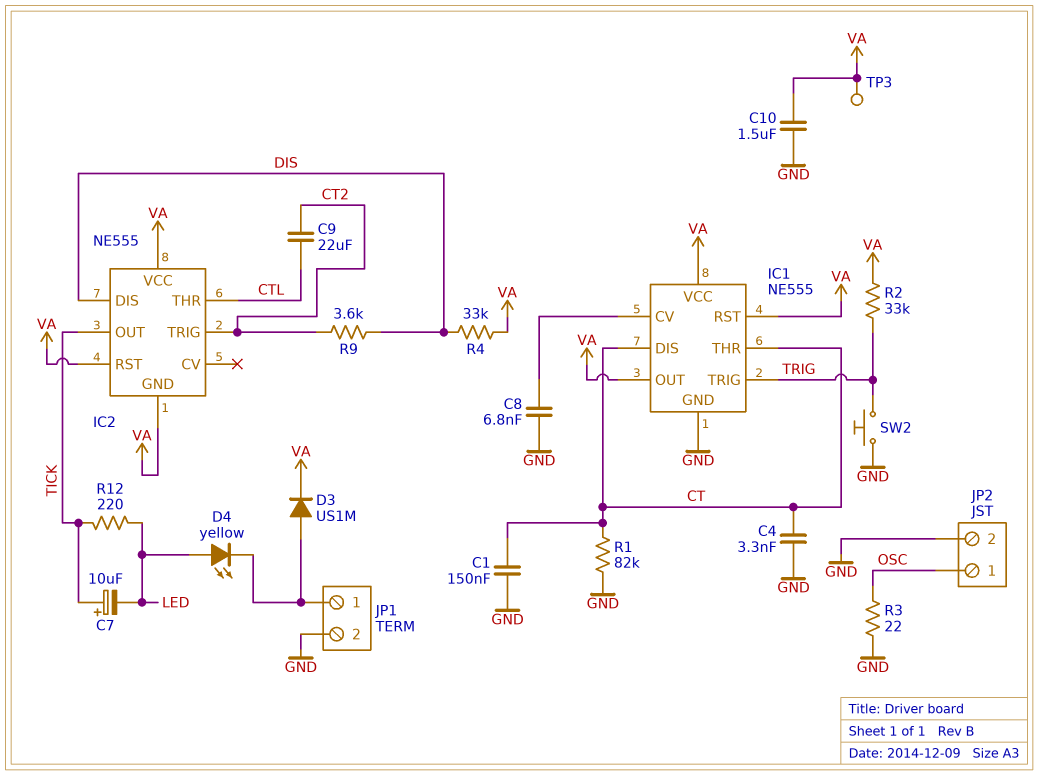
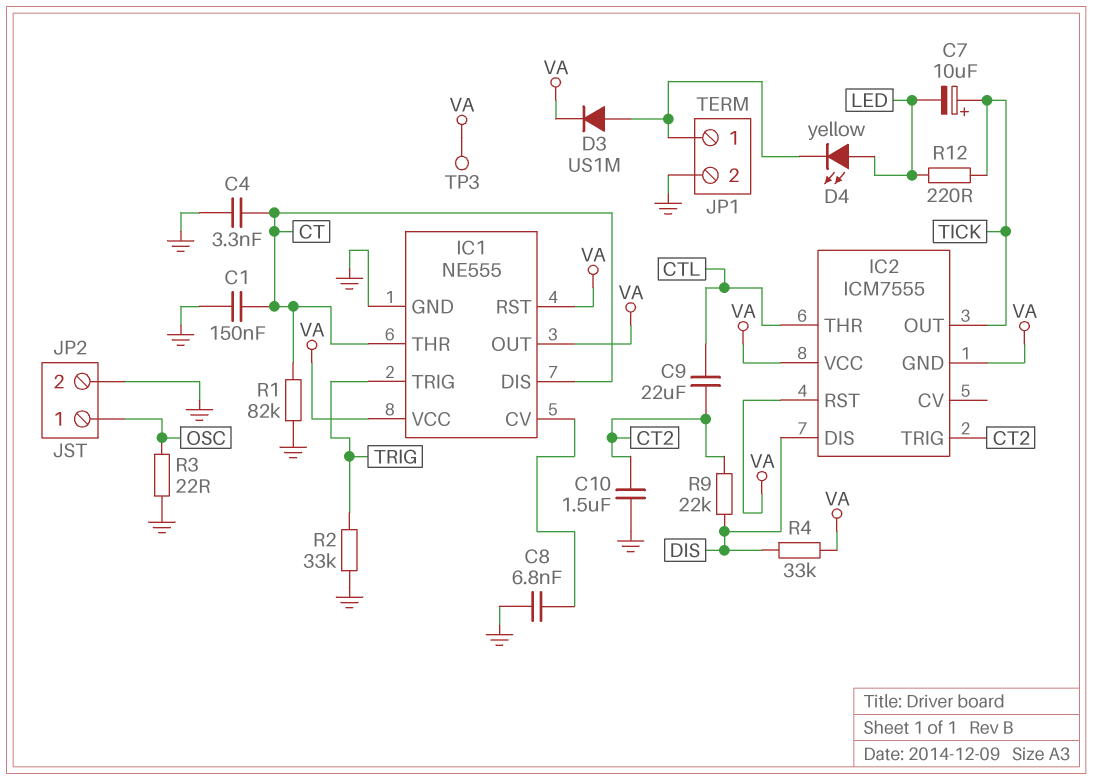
C10: 1.5uF (GND, VA) -> 1.5uF (CT2, GND)
IC2: NE555 -> ICM7555
R2: 33k (TRIG, VA) -> 33k (GND, TRIG)
R9: 3.6k (CT2, DIS) -> 22k (CT2, DIS)
SW2: button (GND, TRIG) -> none

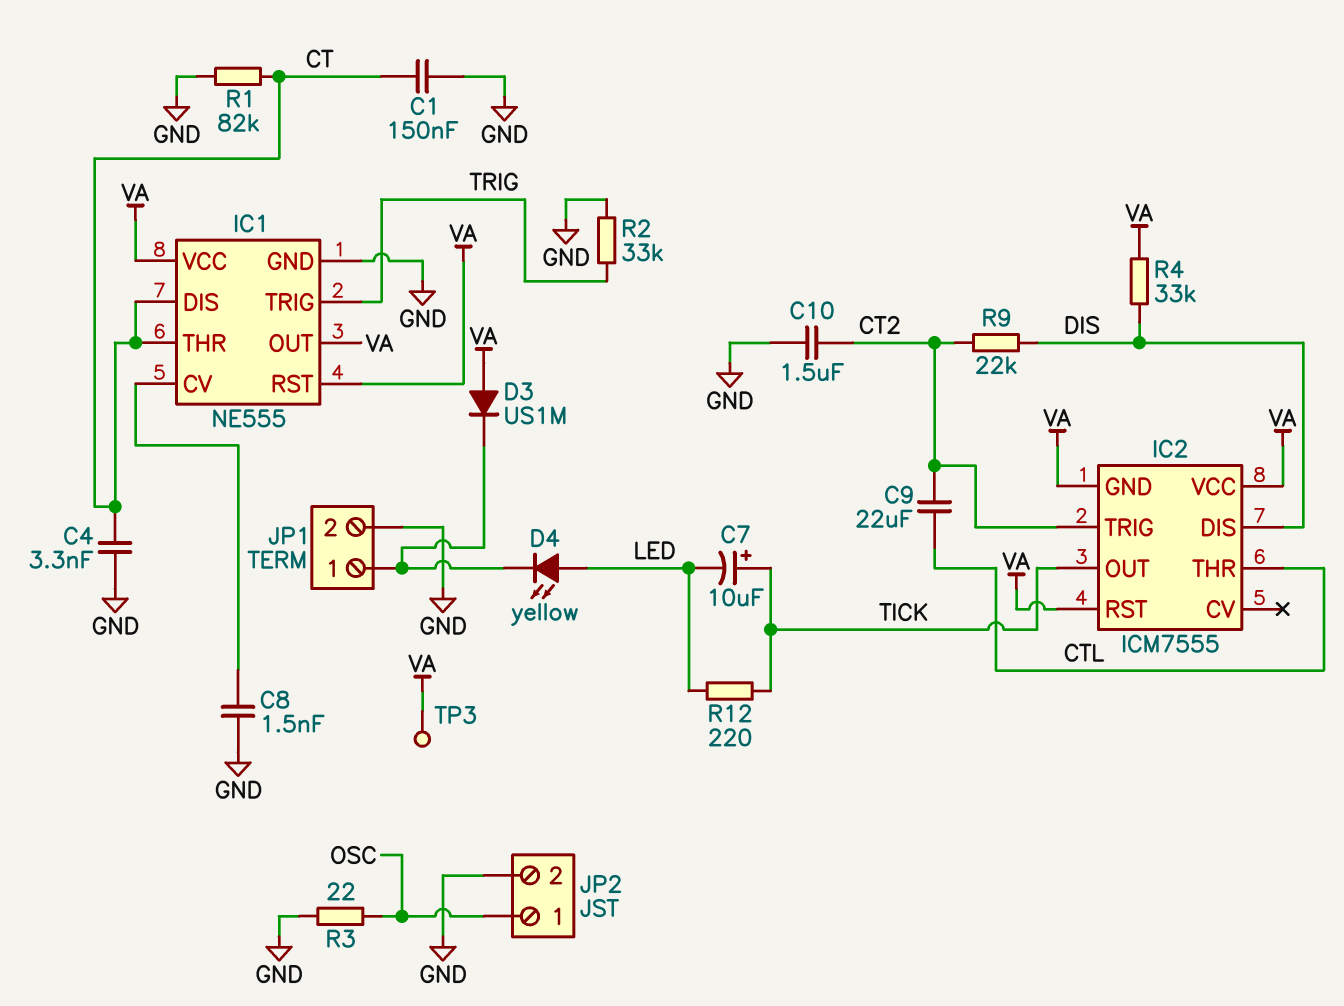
C8: 6.8nF (GND, IC1/CV) -> 1.5nF (GND, IC1/CV)
D3: diode US1M (A JP1/1, K VA) -> diode US1M (A VA, K JP1/1)

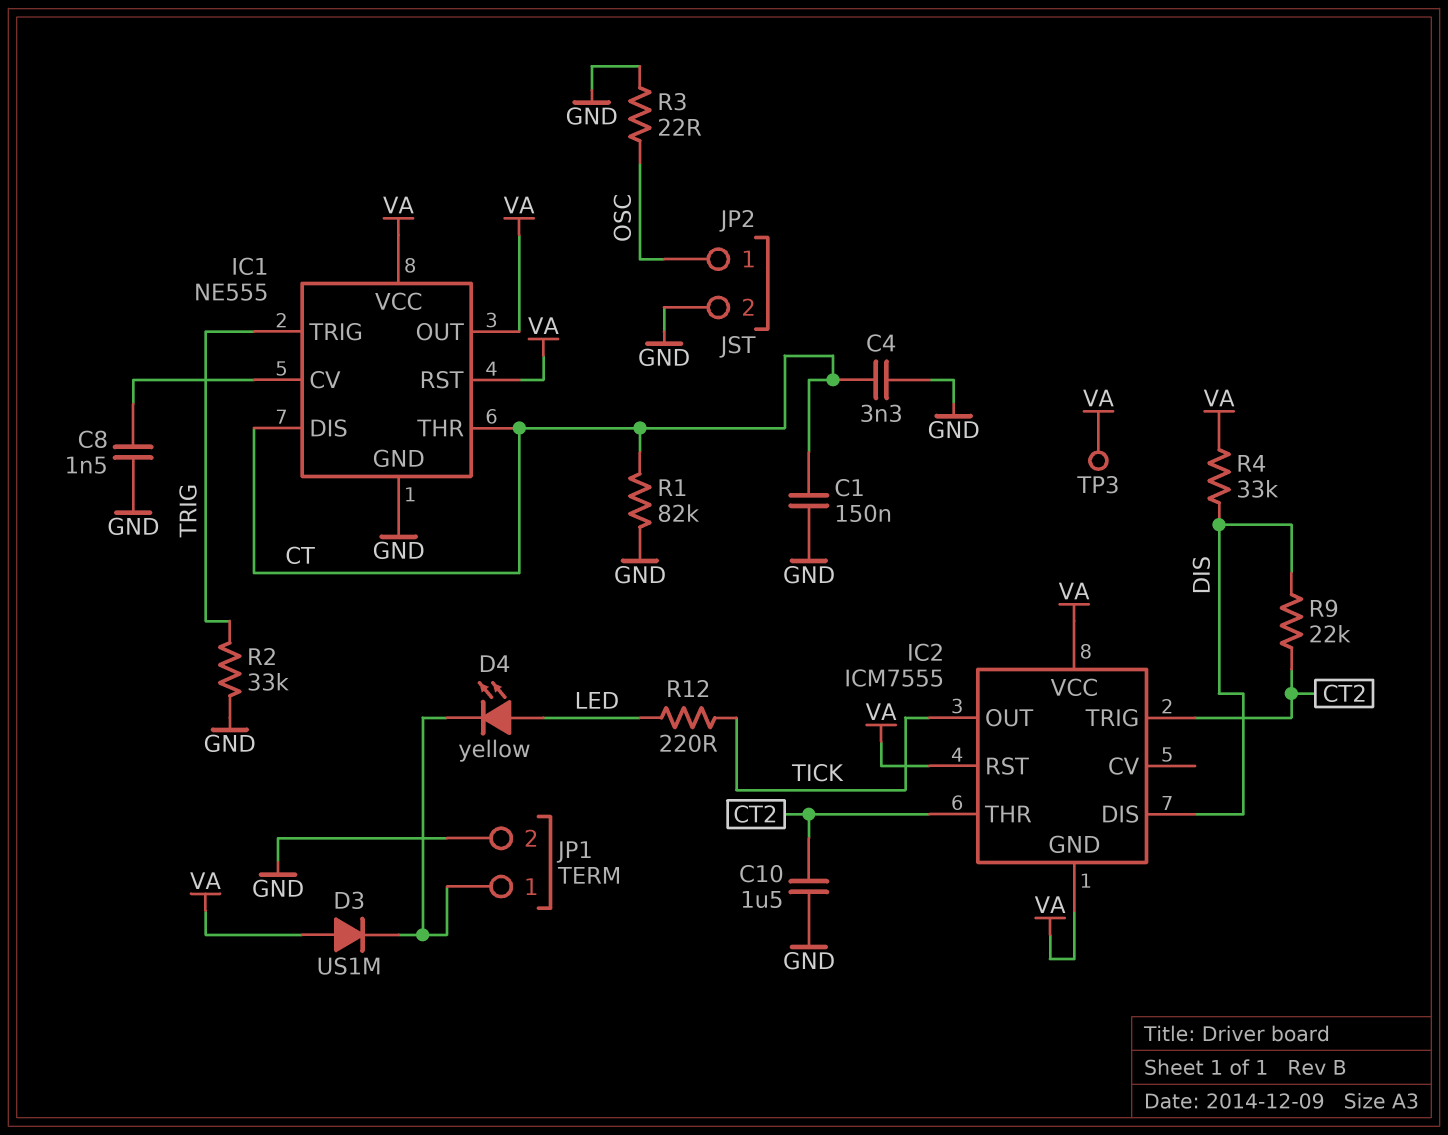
C7: 10uF (plus TICK, minus LED) -> none
C9: 22uF (CT2, CTL) -> none
IC2 pin THR: CTL -> CT2

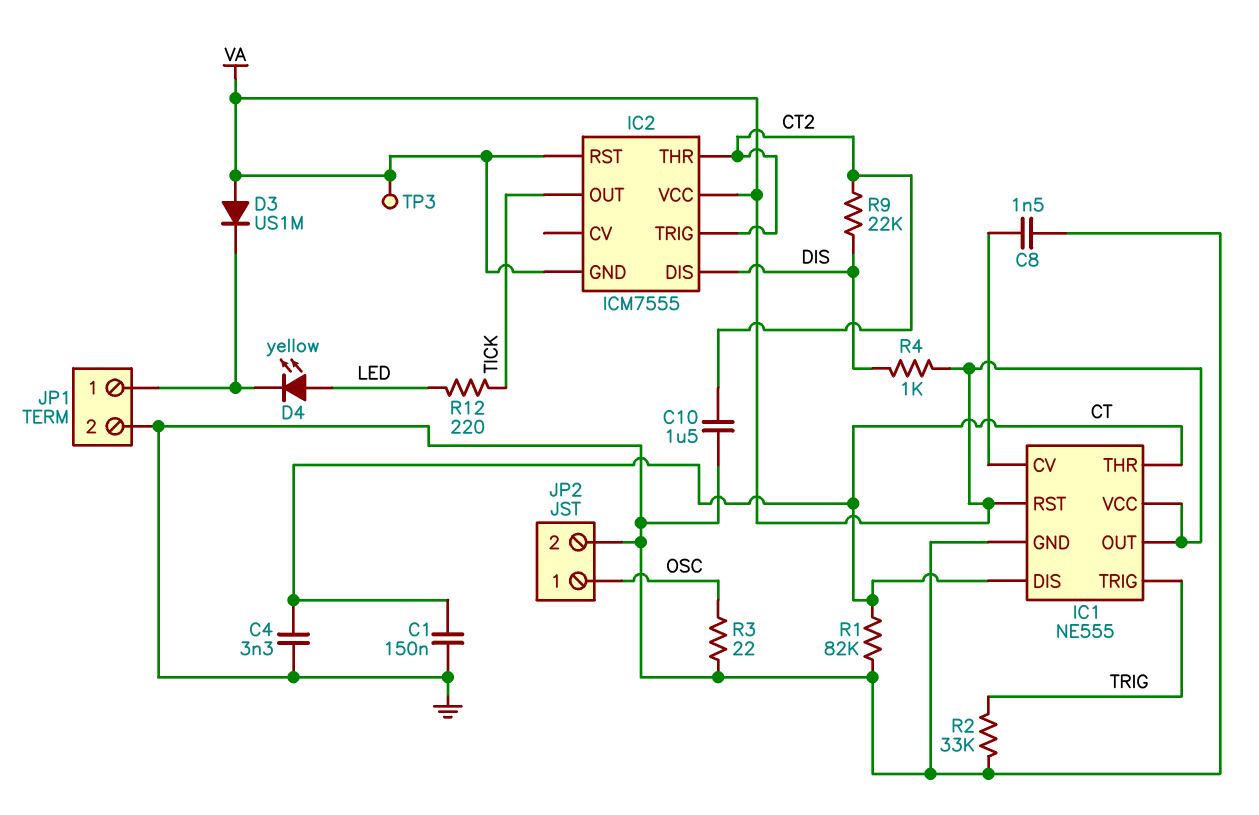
R4: 33k (DIS, VA) -> 1k (DIS, VA)

